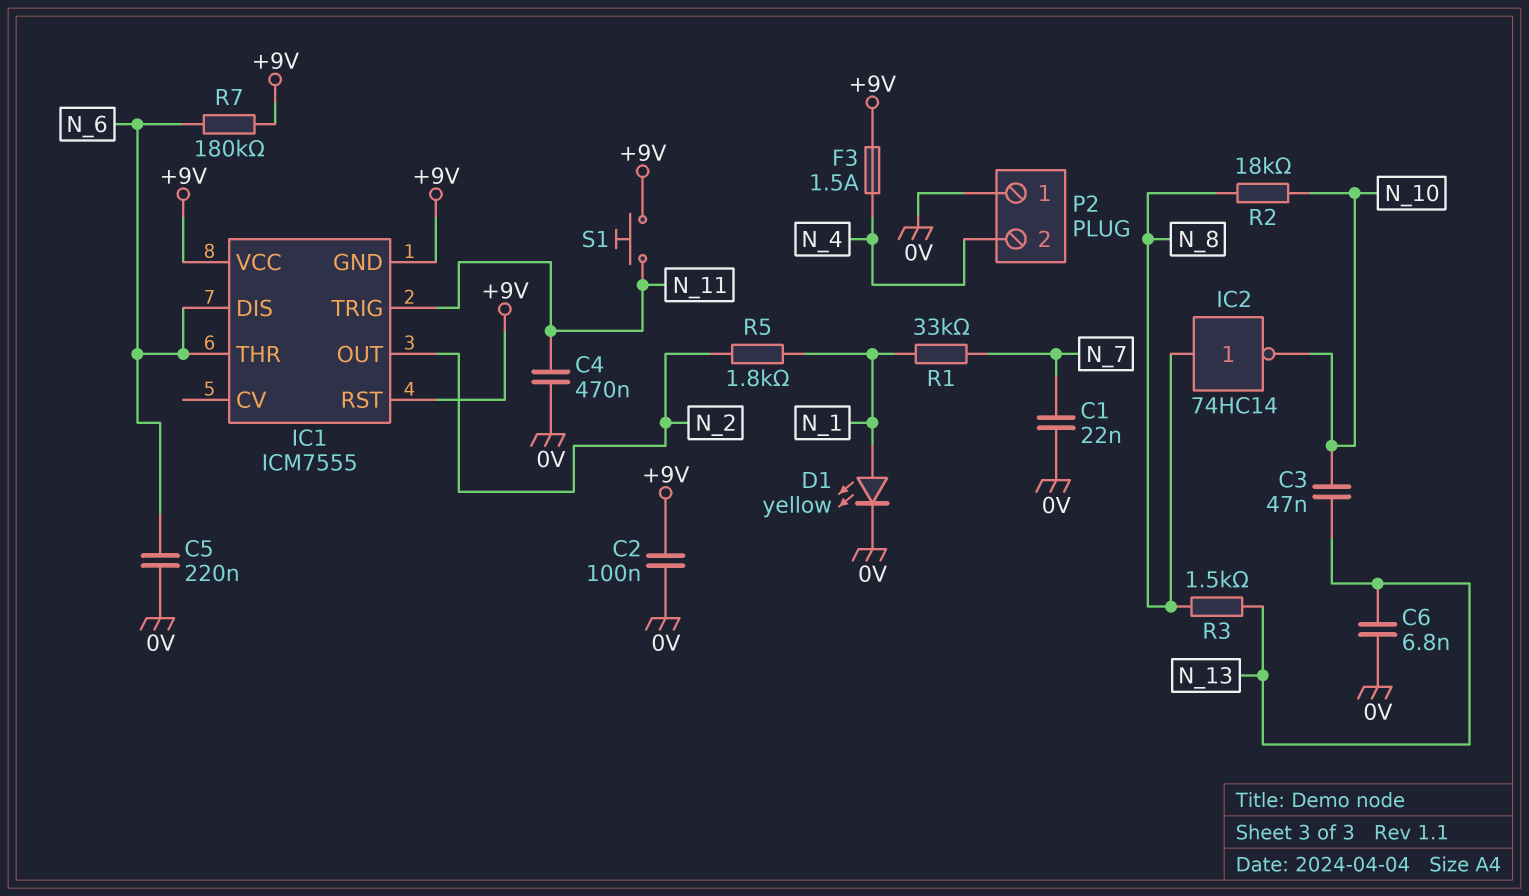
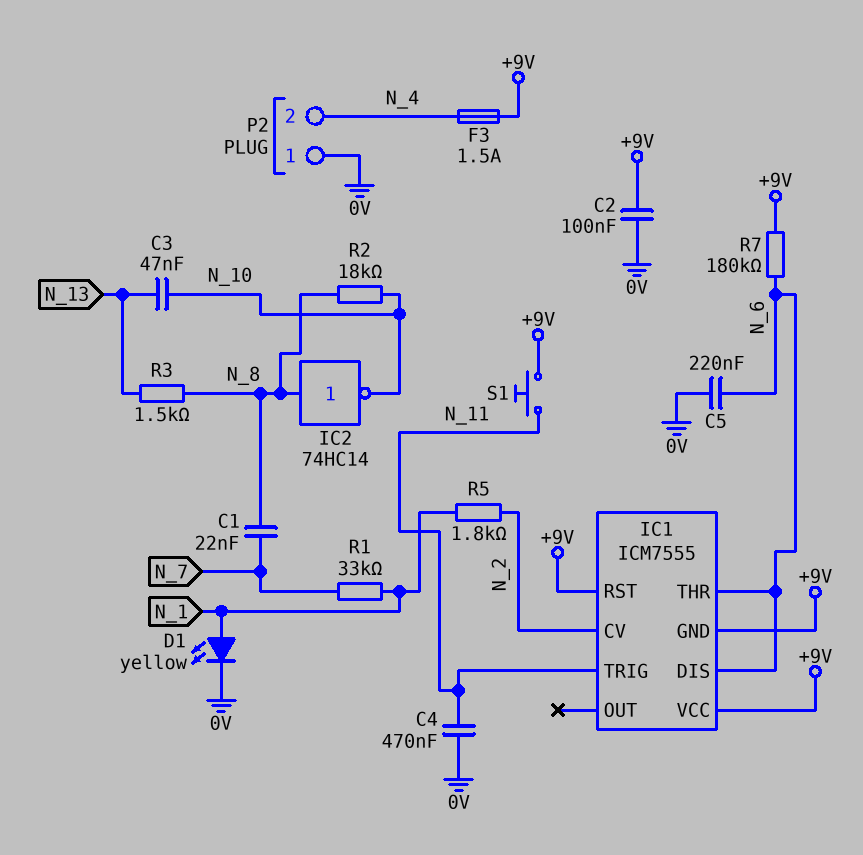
C1: 22nF (0V, N_7) -> 22nF (N_7, N_8)
C6: 6.8nF (0V, N_13) -> none
IC1 pin CV: none -> N_2
IC1 pin OUT: N_2 -> none

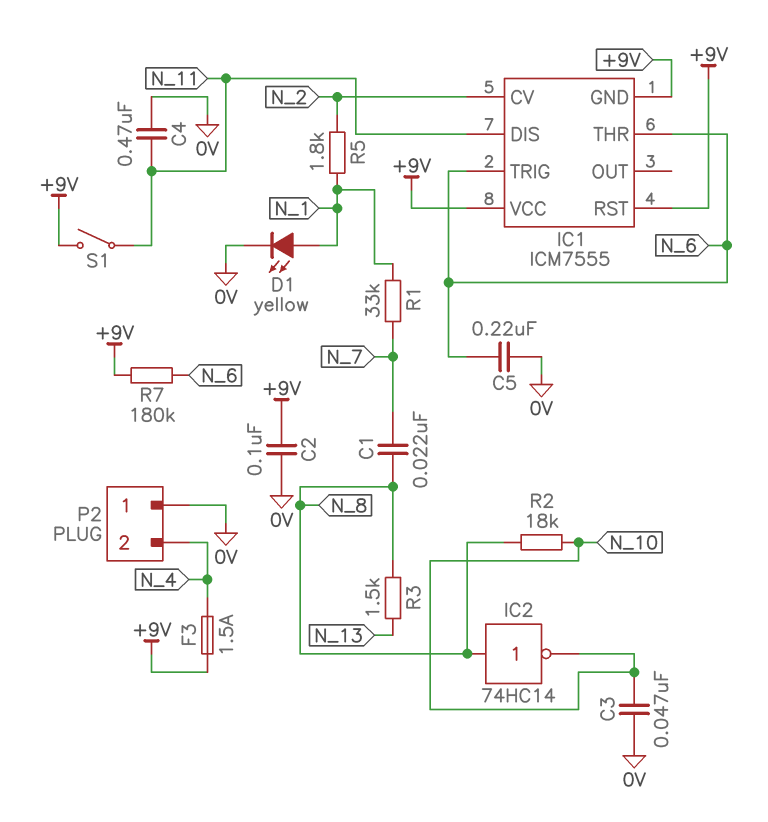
C3: 47nF (N_10, N_13) -> 47nF (0V, N_10)
IC1 pin DIS: N_6 -> N_11
IC1 pin TRIG: N_11 -> N_6
S1: button (+9V, N_11) -> switch (+9V, N_11)

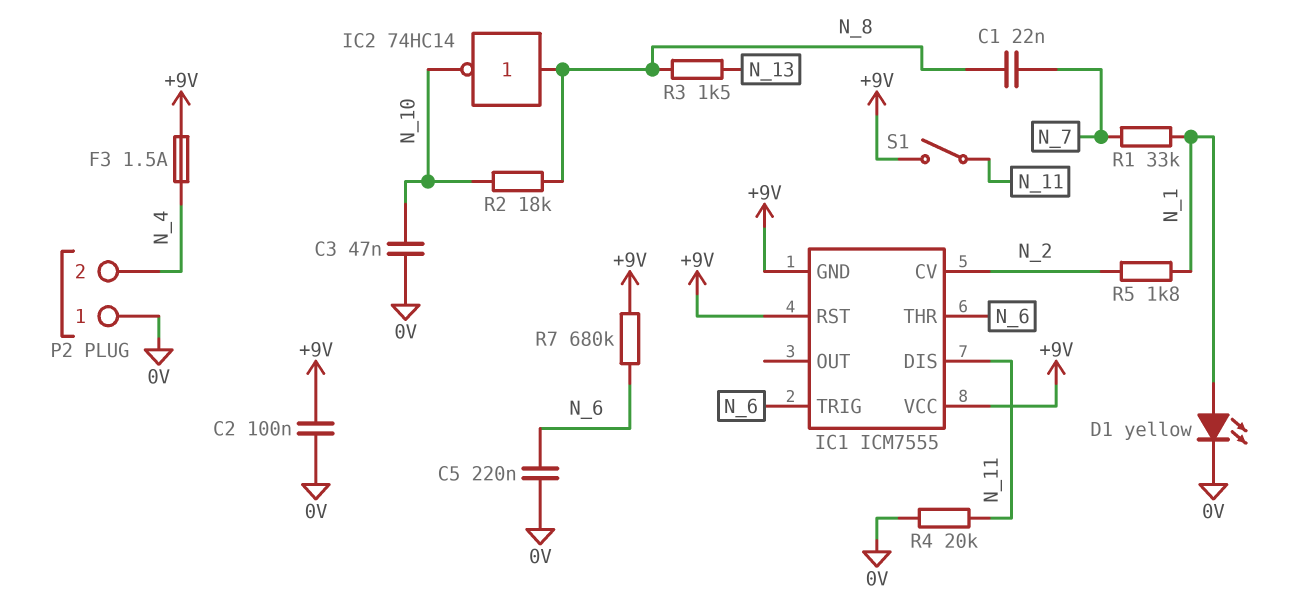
C4: 470nF (0V, N_11) -> none
R4: none -> 20k (0V, N_11)
R7: 180k (+9V, N_6) -> 680k (+9V, N_6)

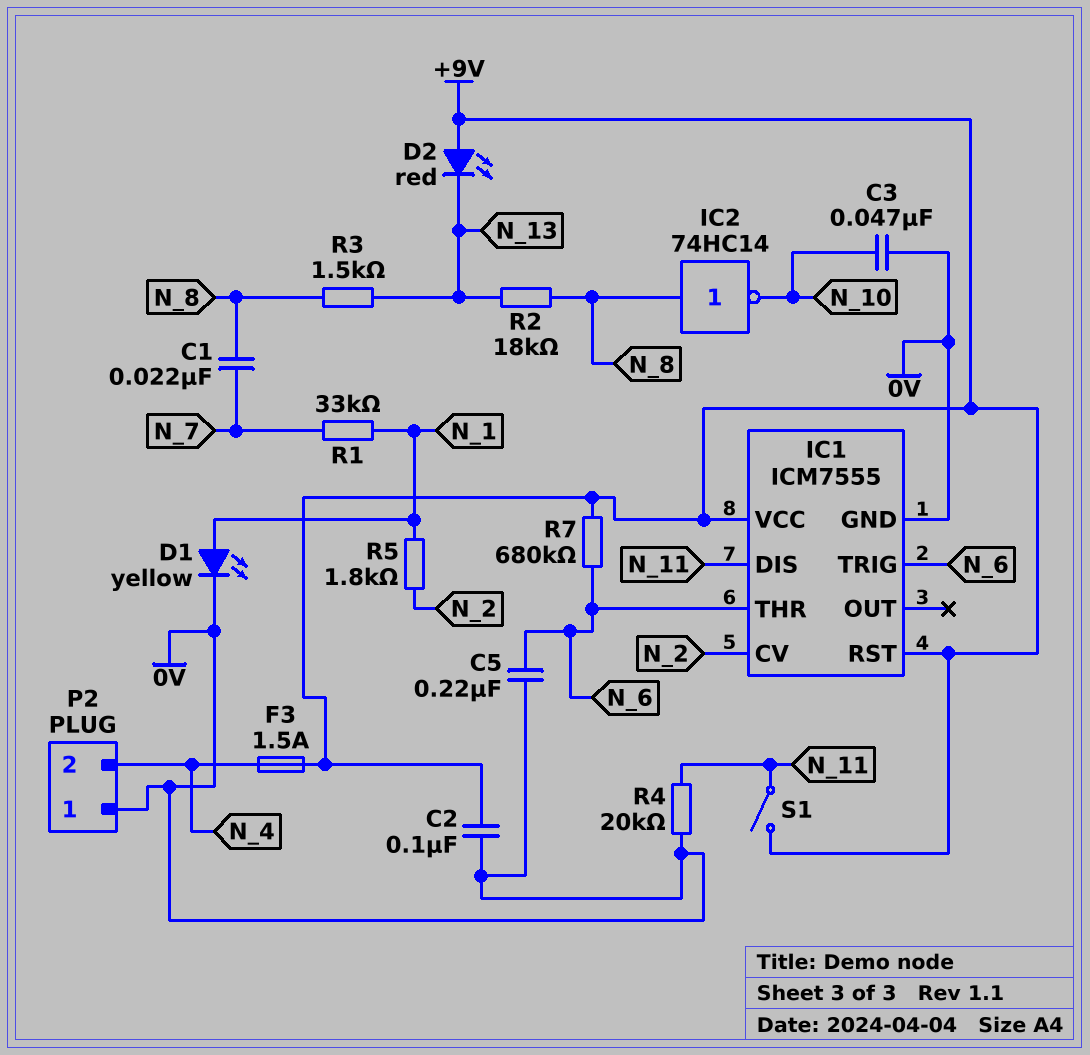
D2: none -> LED red (A +9V, K N_13)
IC1 pin GND: +9V -> 0V
R2: 18k (N_8, N_10) -> 18k (N_8, N_13)

